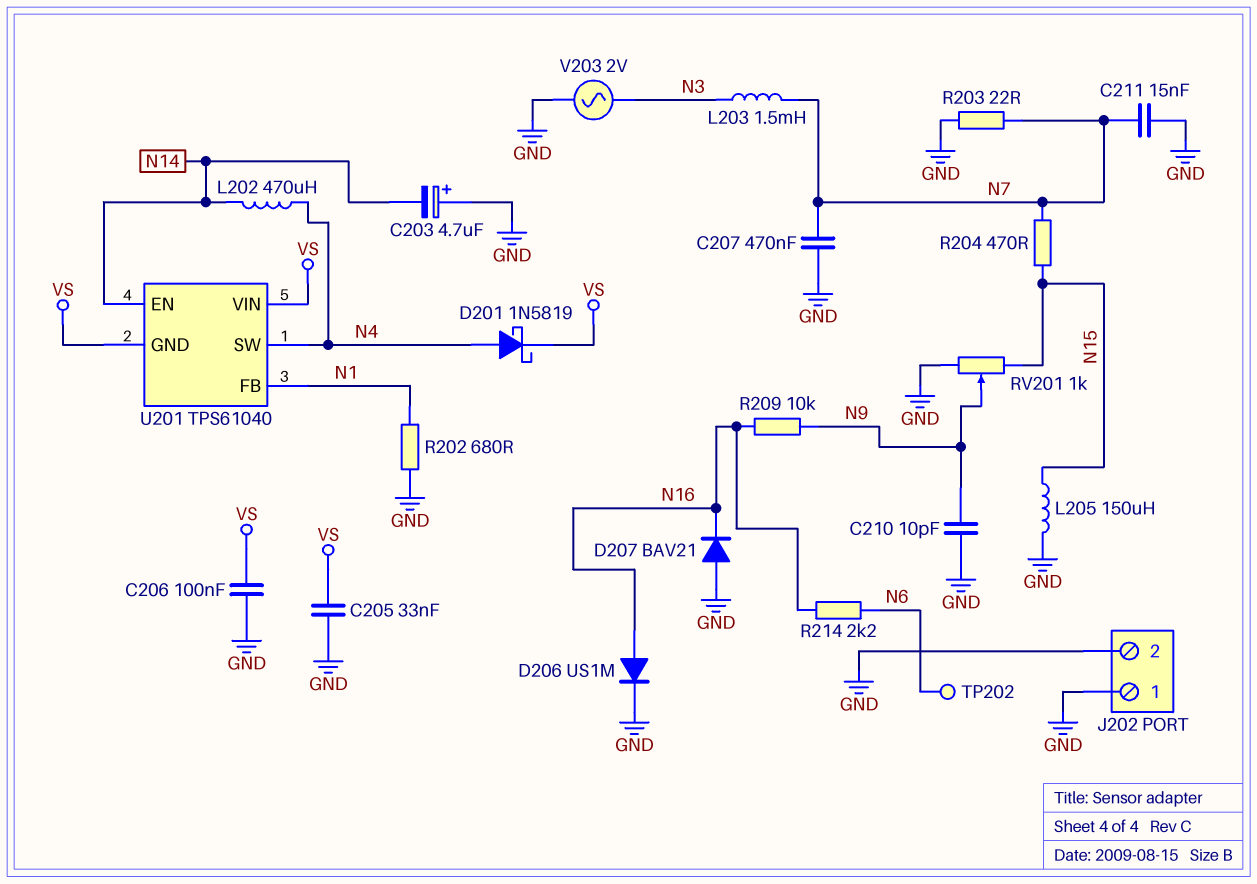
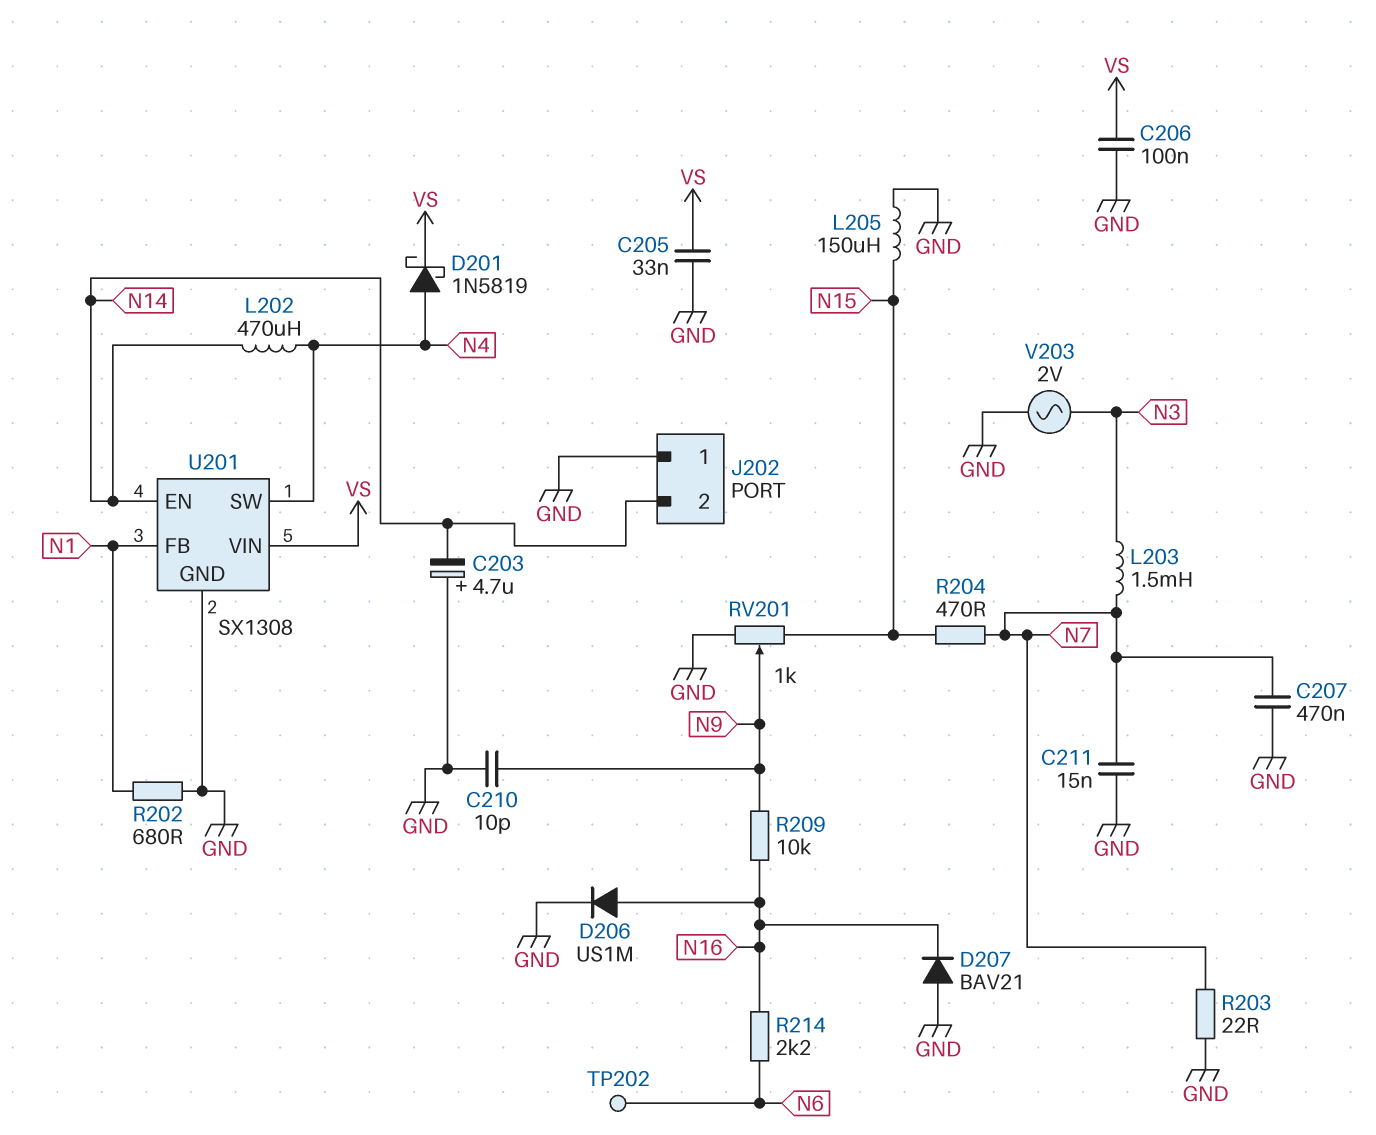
J202 pin 2: GND -> N14
U201: TPS61040 -> SX1308
U201 pin GND: VS -> GND

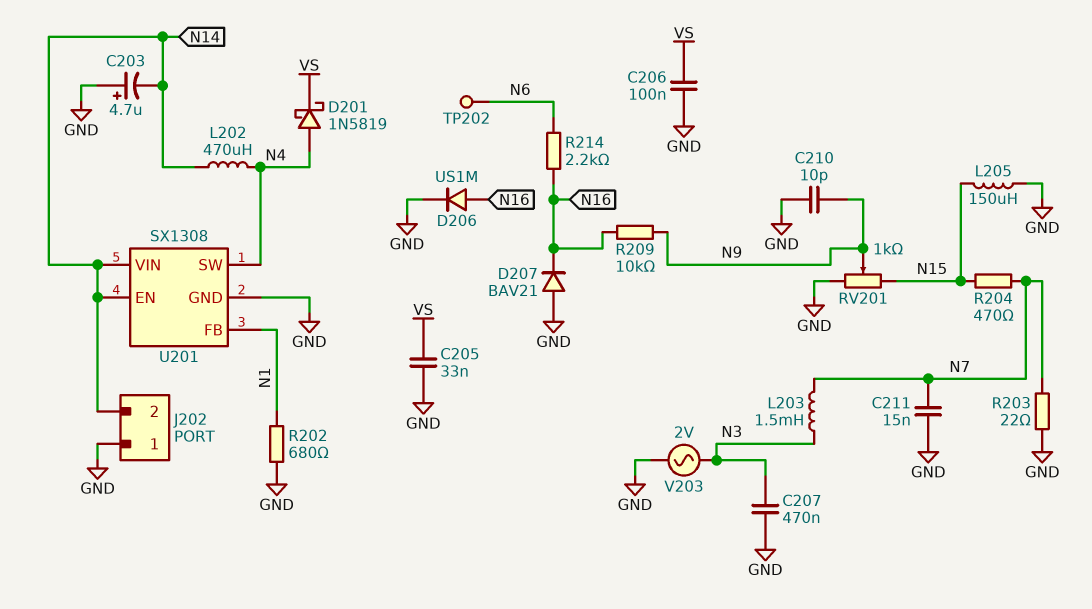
C207: 470nF (GND, N7) -> 470nF (GND, N3)
U201 pin VIN: VS -> N14

